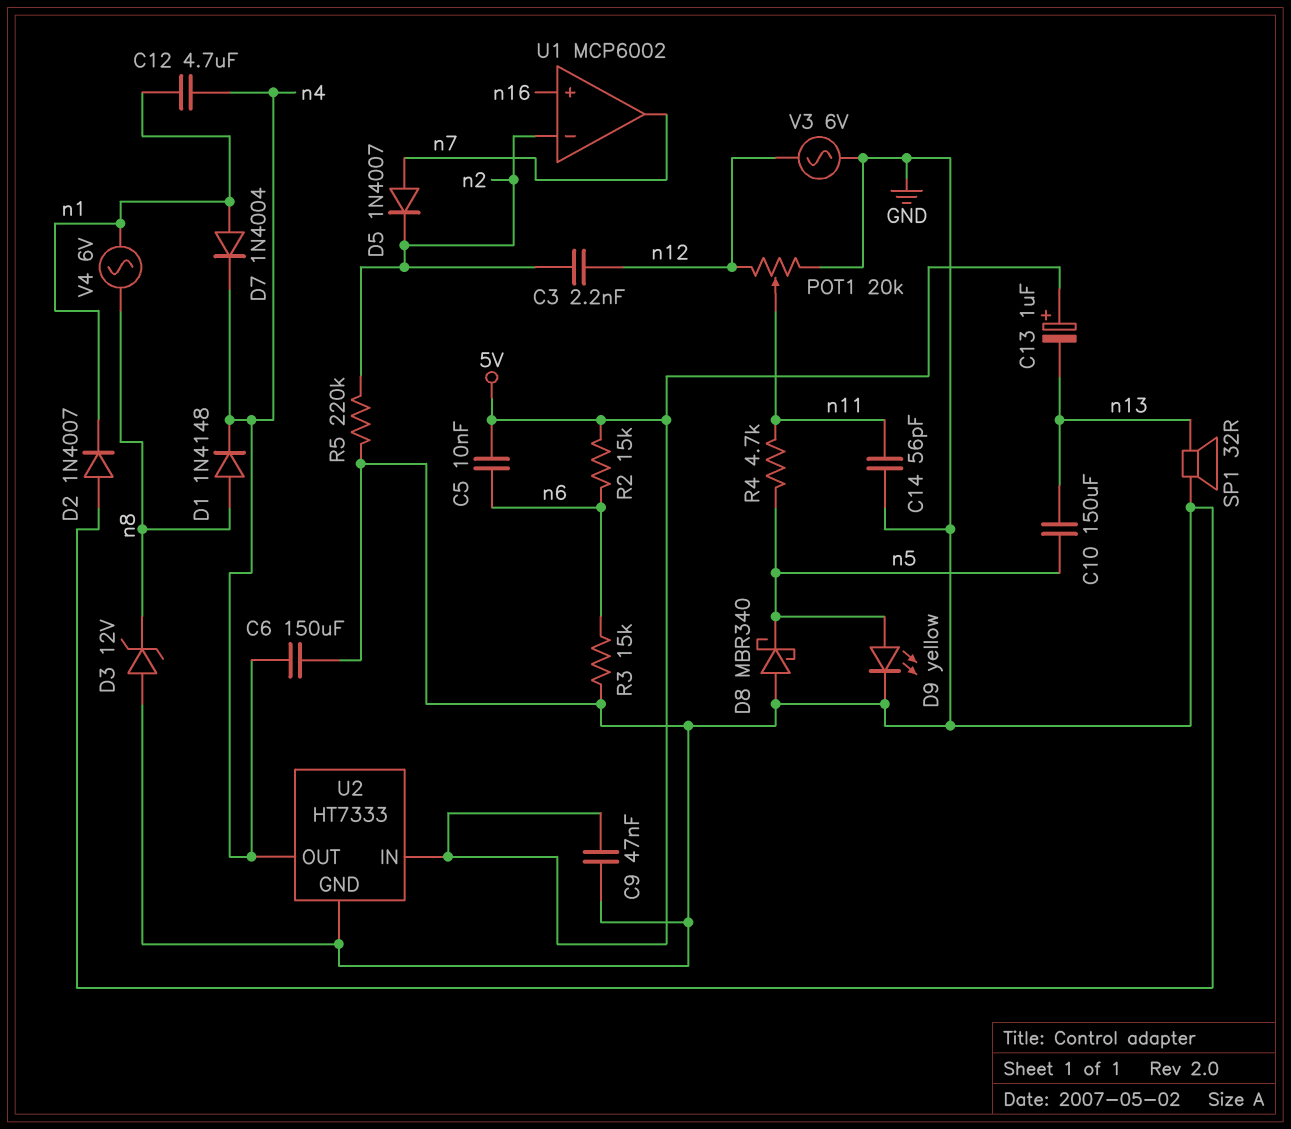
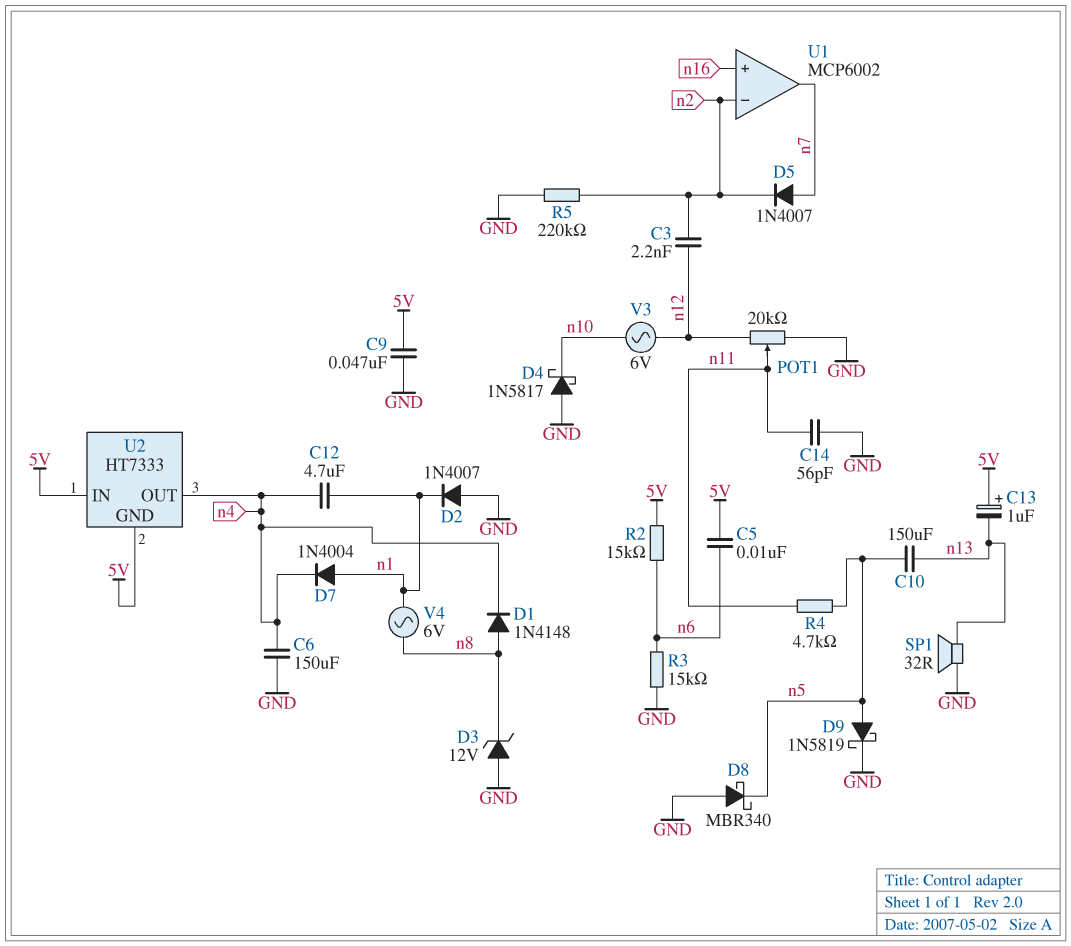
D4: none -> schottky 1N5817 (A GND, K n10)
D9: LED yellow (A n5, K GND) -> schottky 1N5819 (A n5, K GND)
U2 pin GND: GND -> 5V
V3: AC 6V (GND, n12) -> AC 6V (n10, n12)

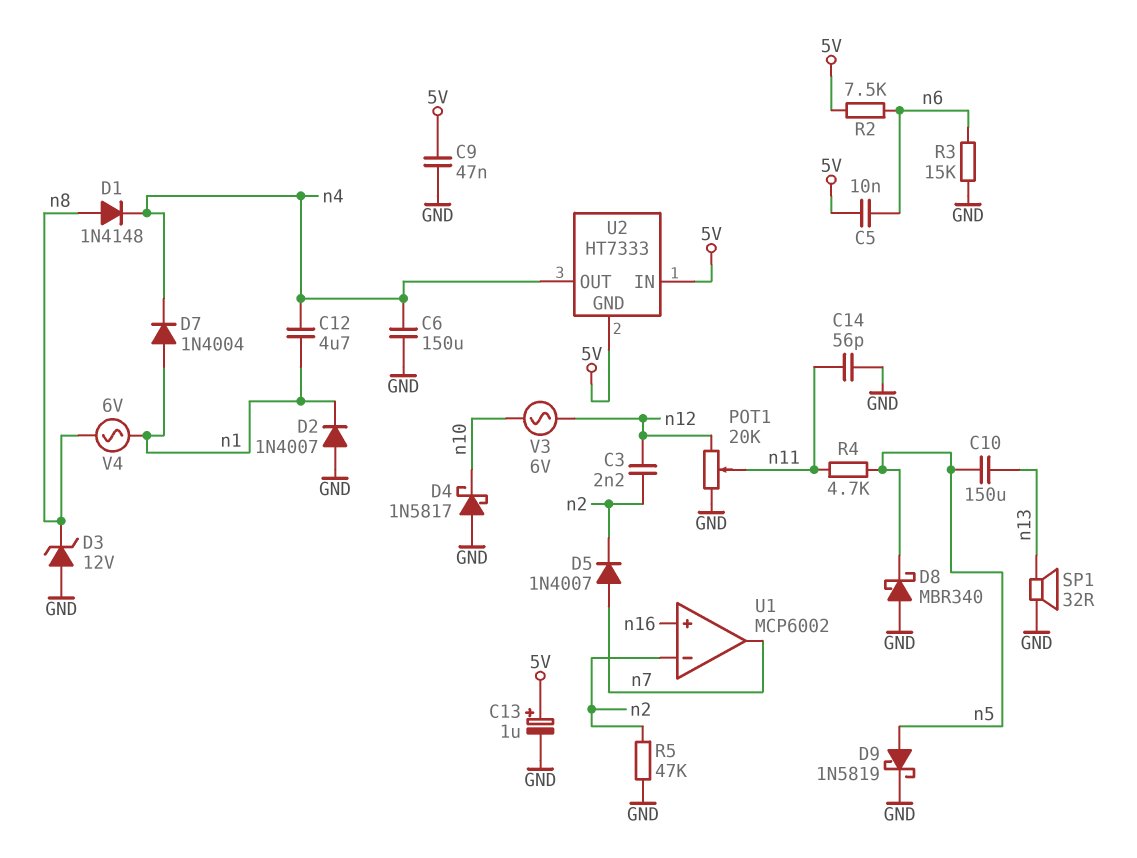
C13: 1uF (plus 5V, minus n13) -> 1uF (plus 5V, minus GND)
R2: 15k (5V, n6) -> 7.5k (5V, n6)
R5: 220k (GND, n2) -> 47k (GND, n2)

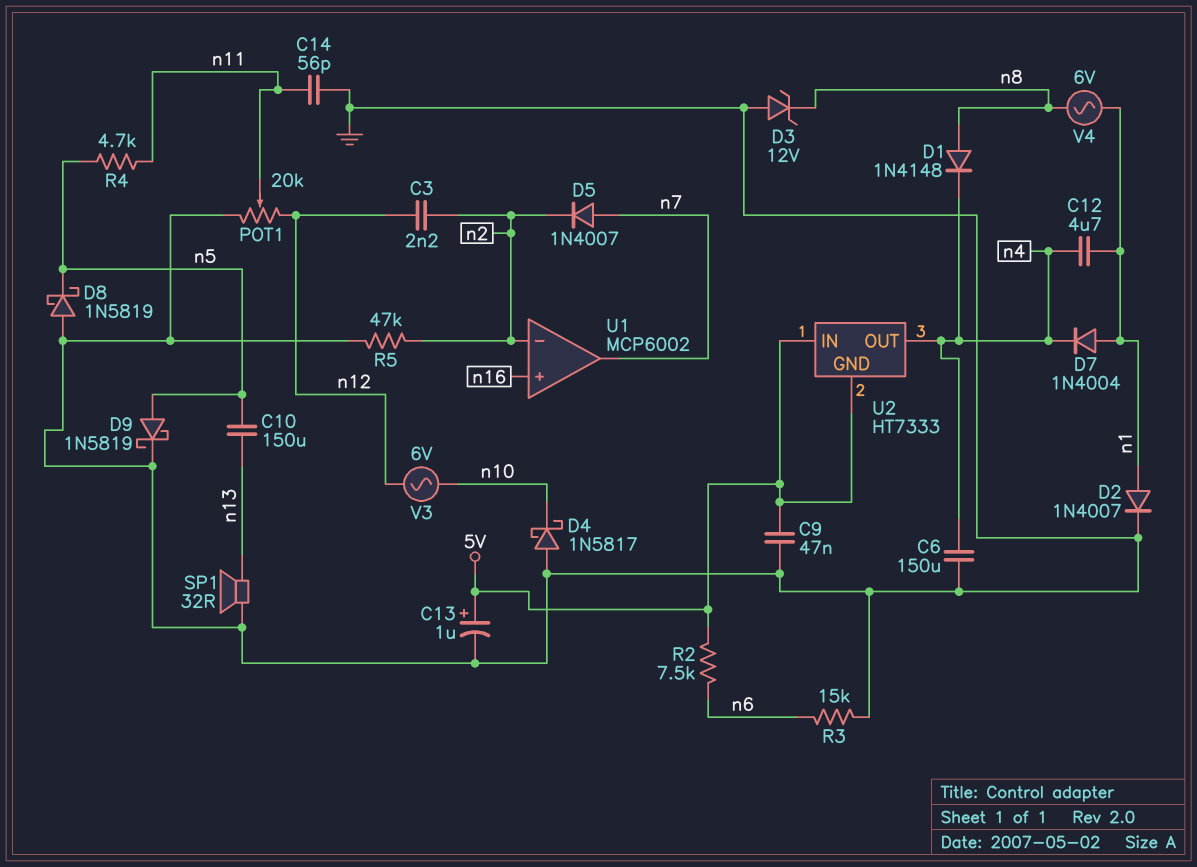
C5: 10nF (5V, n6) -> none
D2: diode 1N4007 (A GND, K n1) -> diode 1N4007 (A n1, K GND)
D8: schottky MBR340 (A GND, K n5) -> schottky 1N5819 (A GND, K n5)

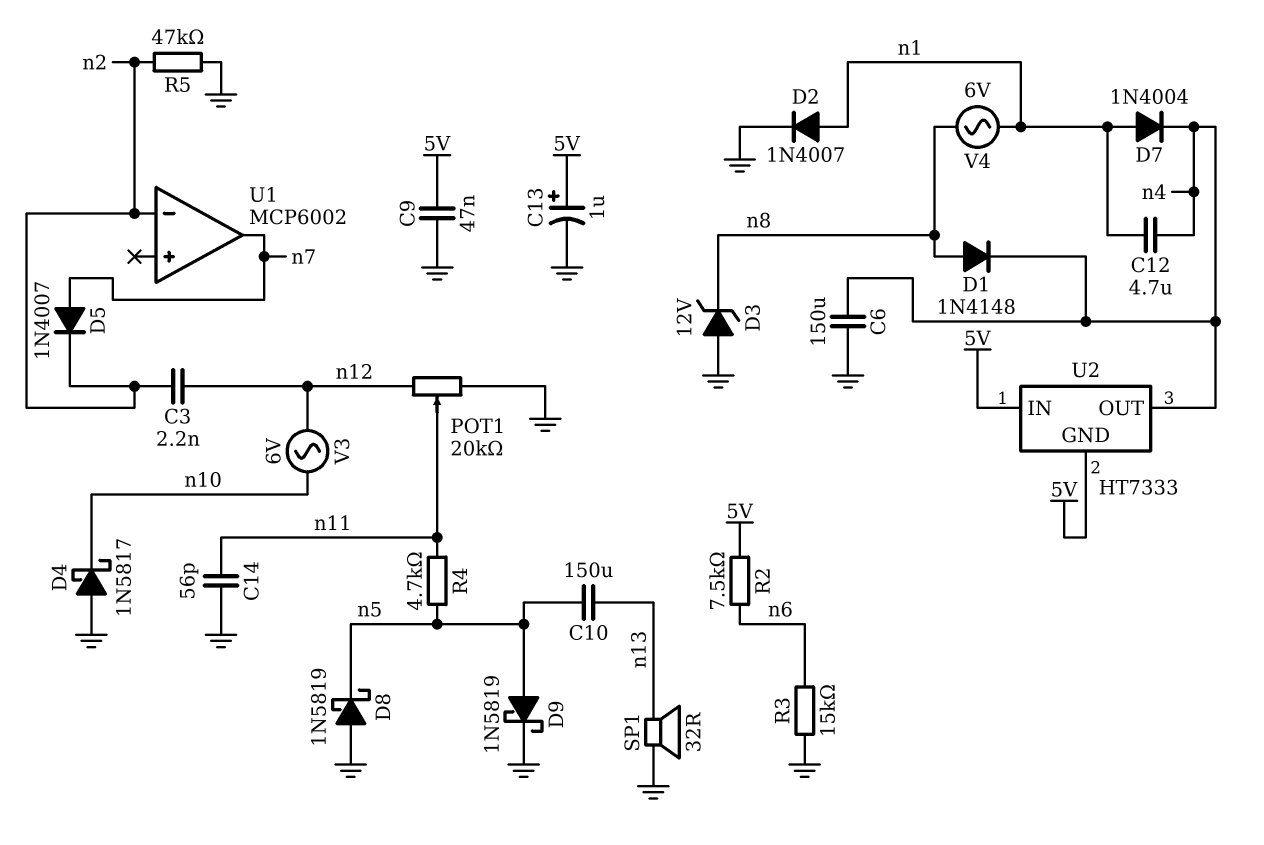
U1 pin in+: n16 -> none

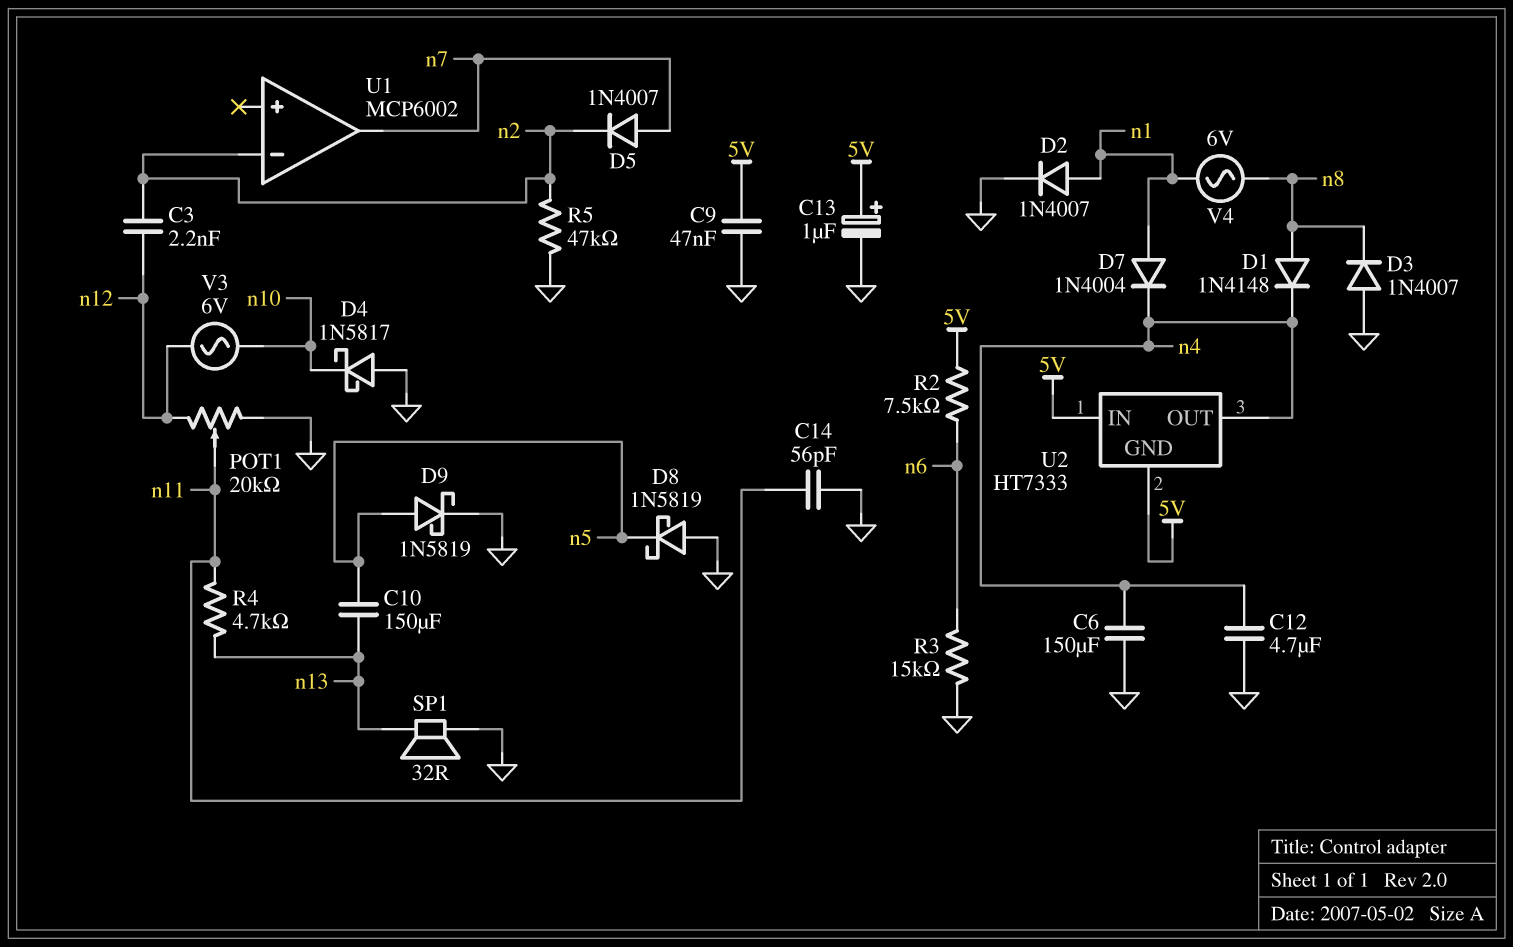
C12: 4.7uF (n1, n4) -> 4.7uF (GND, n4)
D3: zener 12V (A GND, K n8) -> diode 1N4007 (A GND, K n8)
R4: 4.7k (n5, n11) -> 4.7k (n11, n13)

